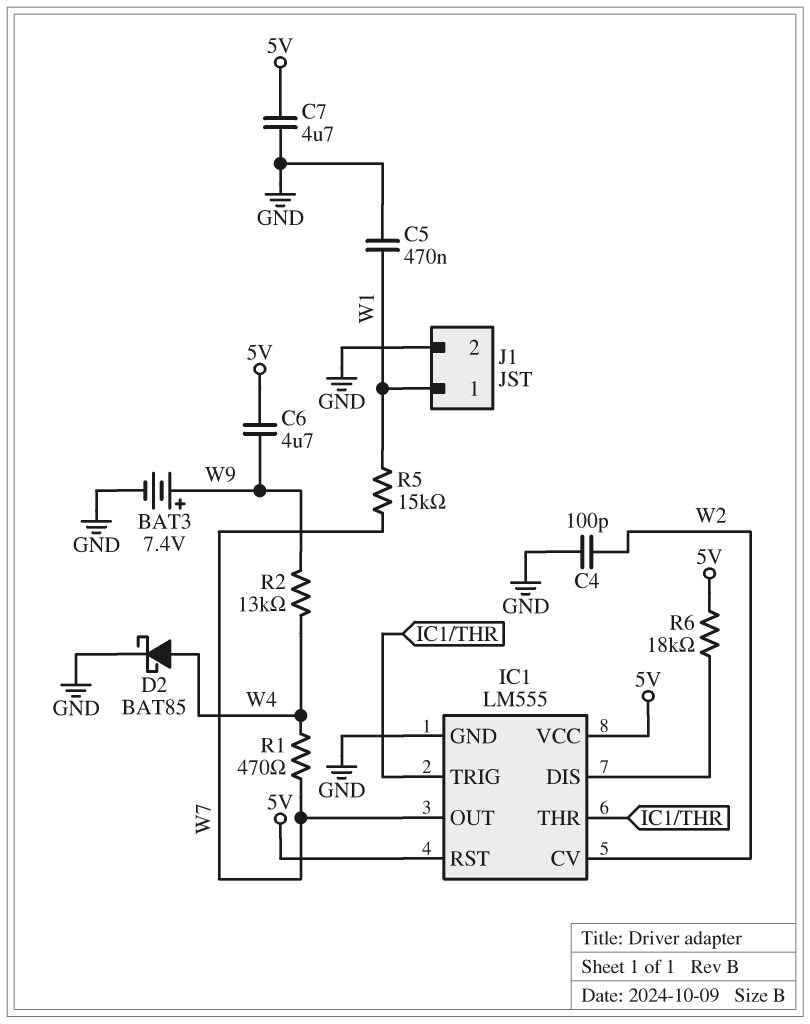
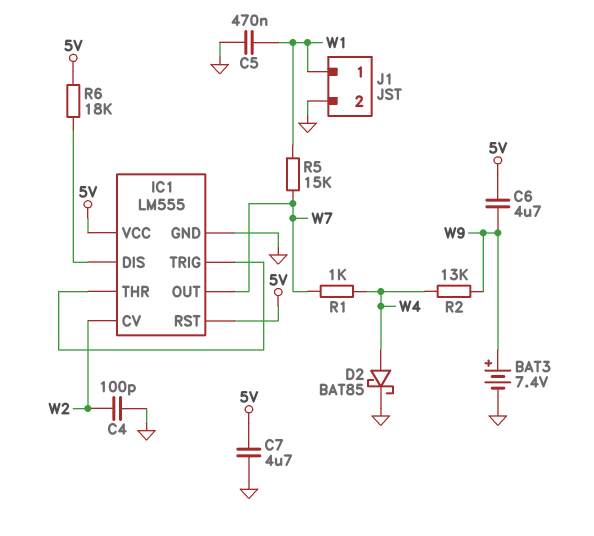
R1: 470 (W4, W7) -> 1k (W4, W7)

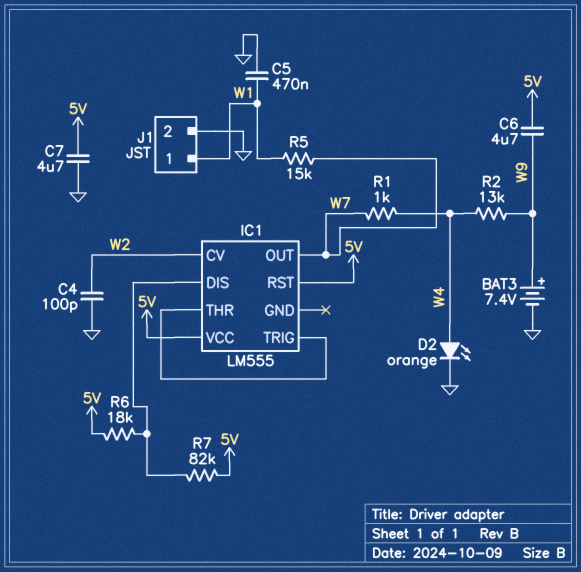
D2: schottky BAT85 (A W4, K GND) -> LED orange (A W4, K GND)
IC1 pin GND: GND -> none
R7: none -> 82k (5V, IC1/DIS)

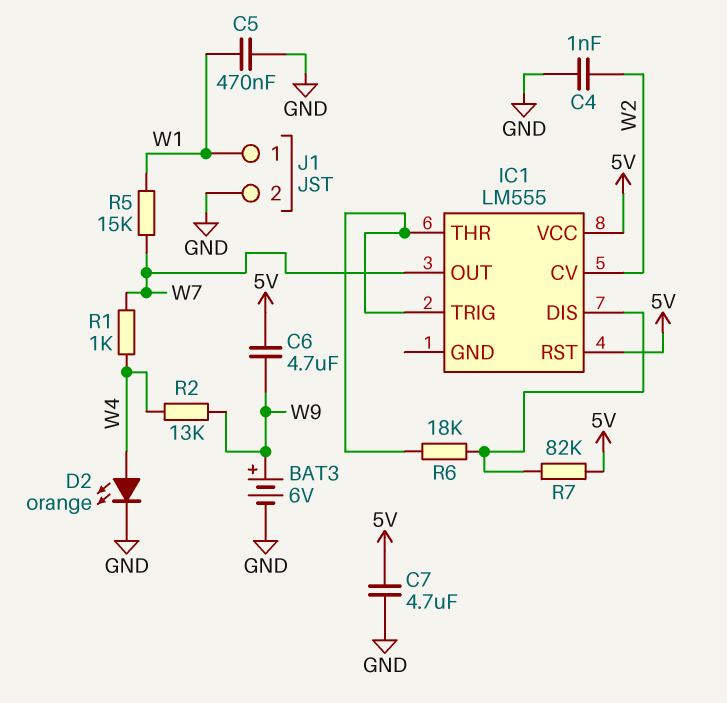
BAT3: 7.4V (plus W9, minus GND) -> 6V (plus W9, minus GND)
C4: 100pF (GND, W2) -> 1nF (GND, W2)
R6: 18k (5V, IC1/DIS) -> 18k (IC1/DIS, IC1/THR)

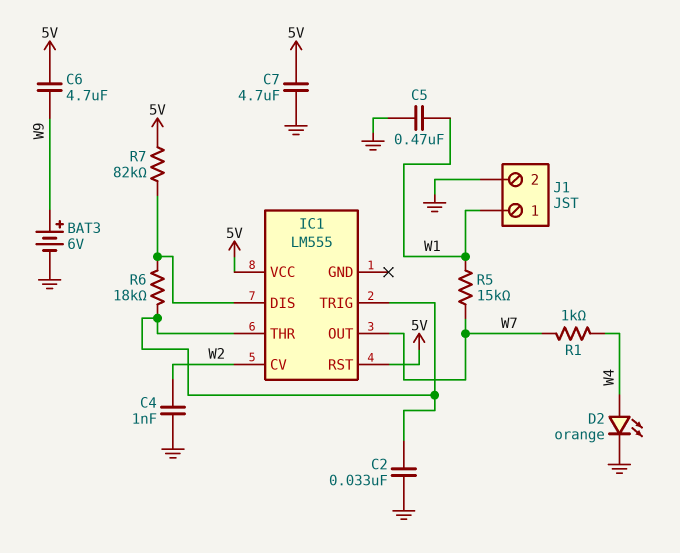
C2: none -> 33nF (GND, IC1/THR)
R2: 13k (W4, W9) -> none

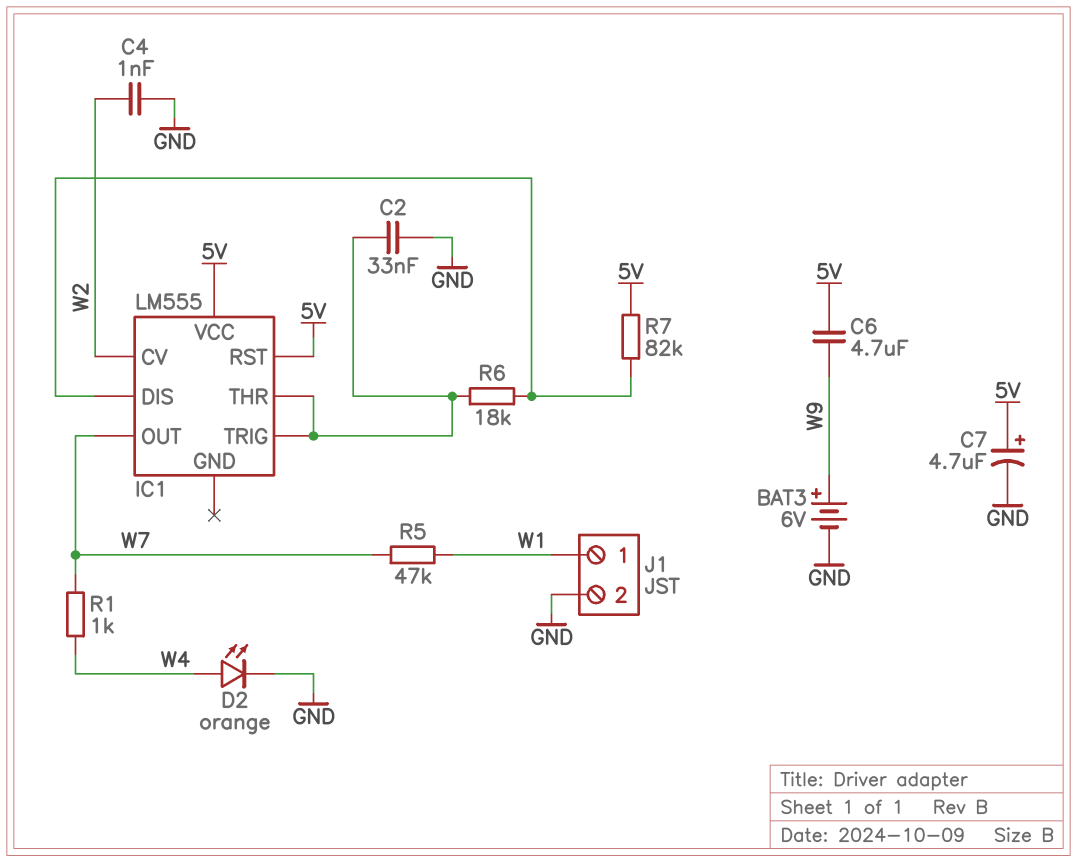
C5: 470nF (GND, W1) -> none
C7: 4.7uF (5V, GND) -> 4.7uF (plus 5V, minus GND)
R5: 15k (W1, W7) -> 47k (W1, W7)

